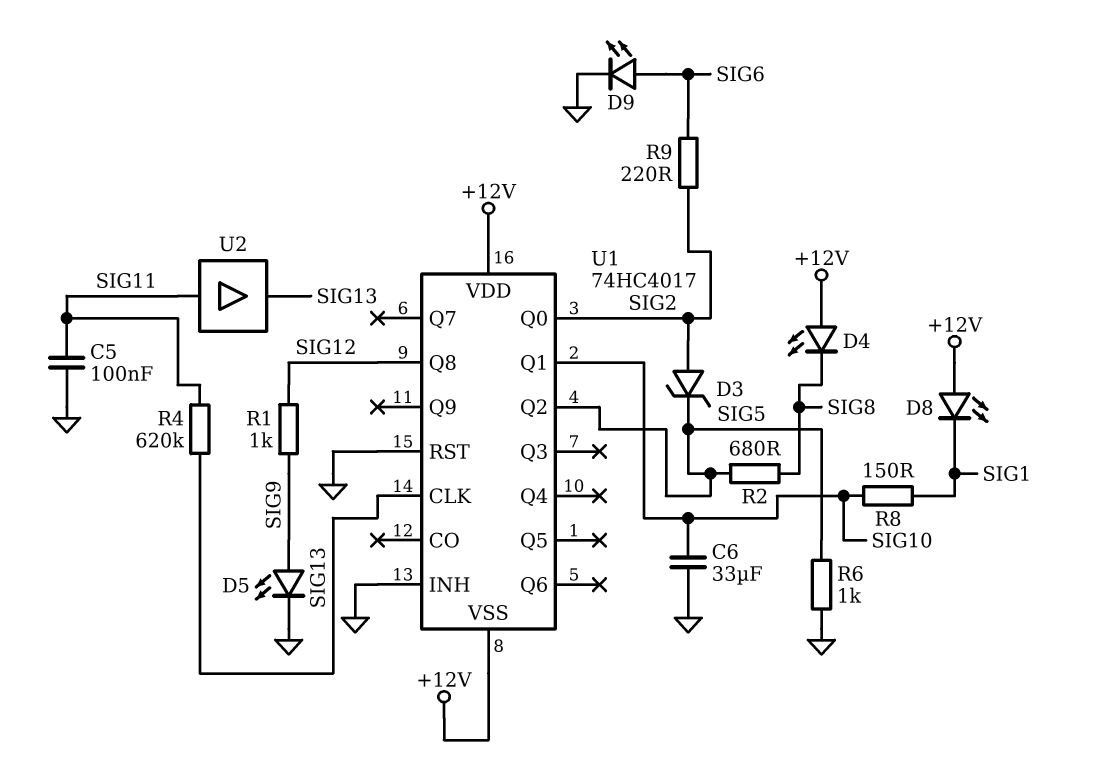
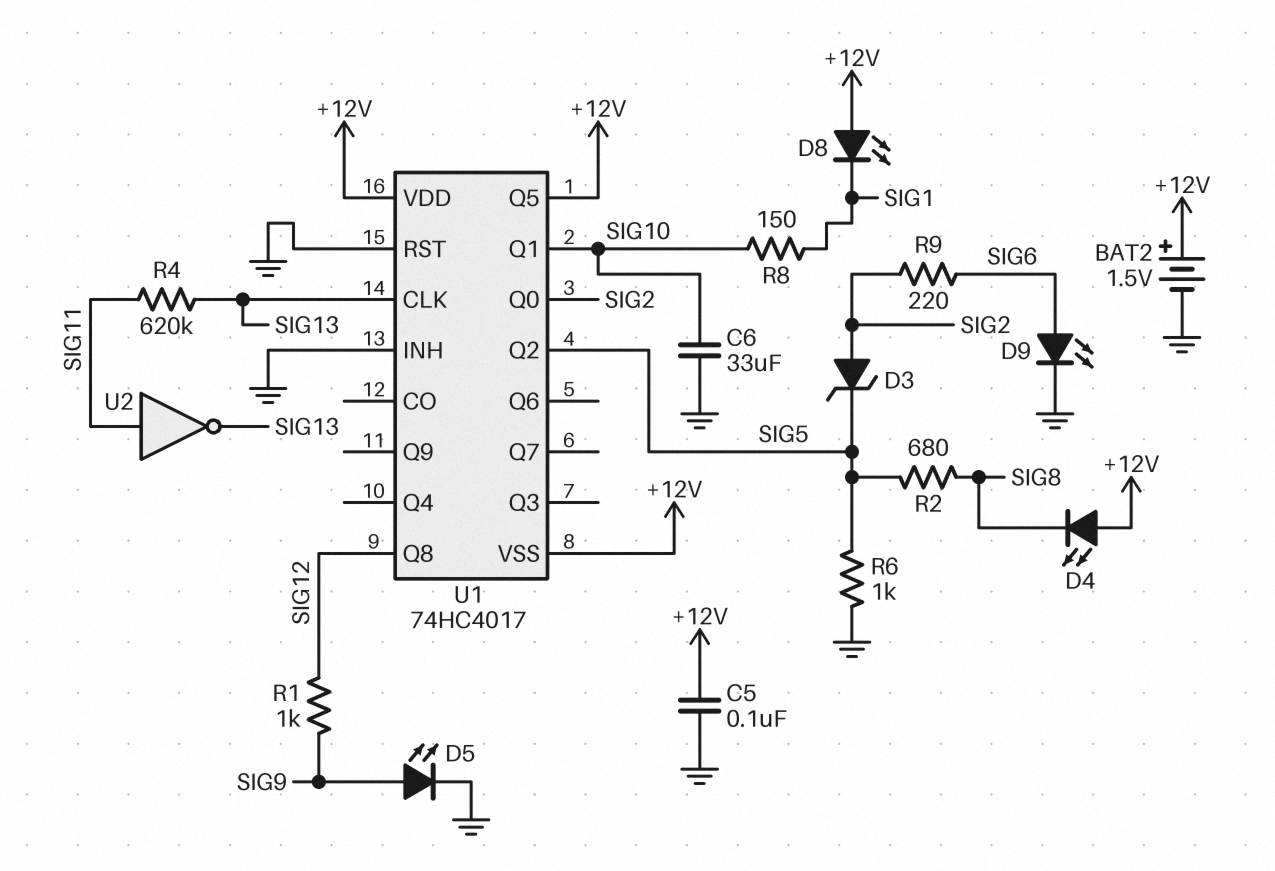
BAT2: none -> 1.5V (plus +12V, minus GND)
C5: 100nF (GND, SIG11) -> 100nF (+12V, GND)
U1 pin Q5: none -> +12V
U2: buffer (in SIG11, out SIG13) -> NOT (in SIG11, out SIG13)

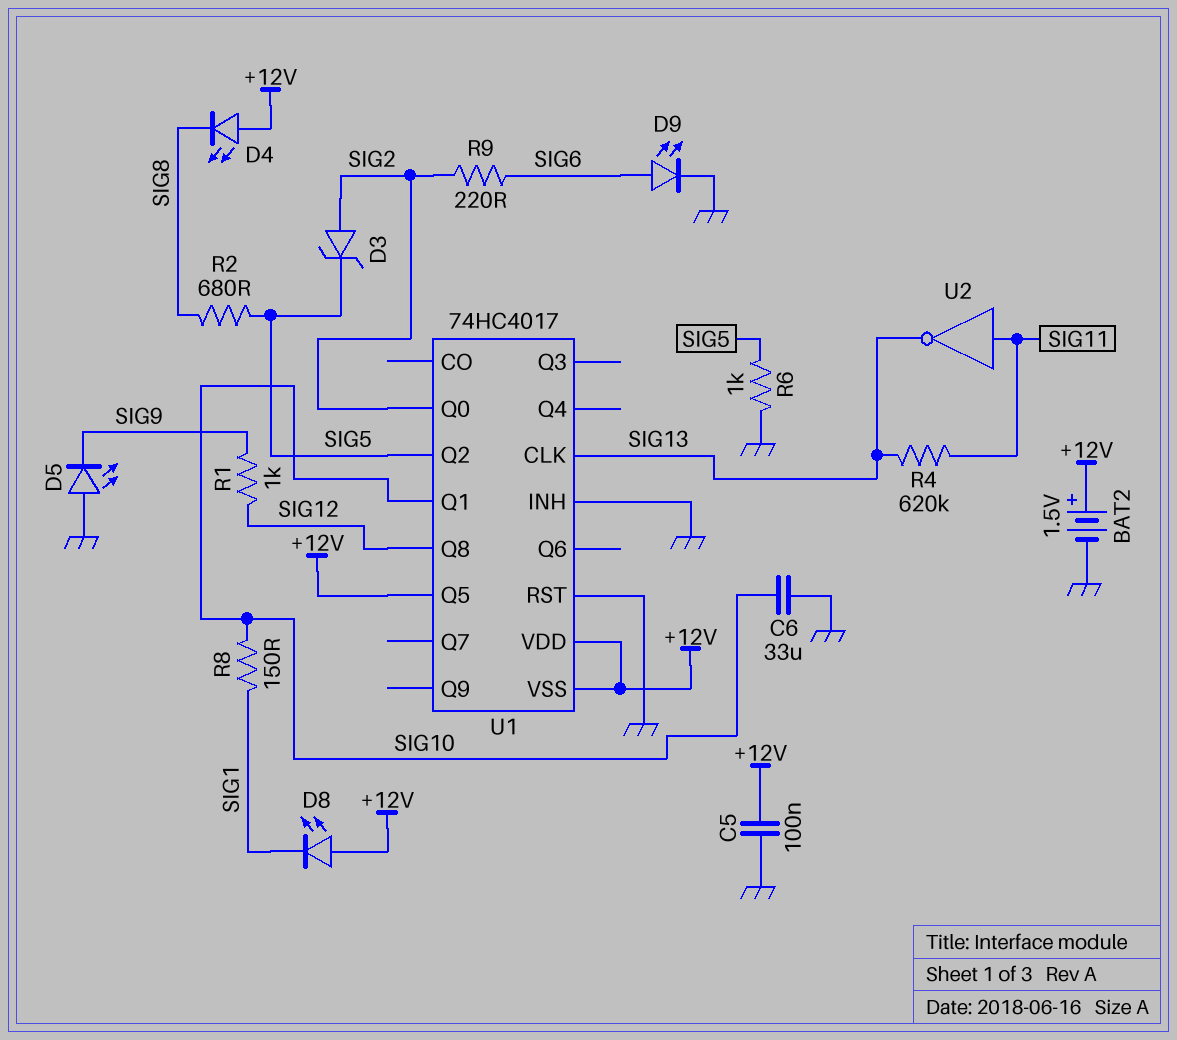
D5: LED (A SIG9, K GND) -> LED (A GND, K SIG9)

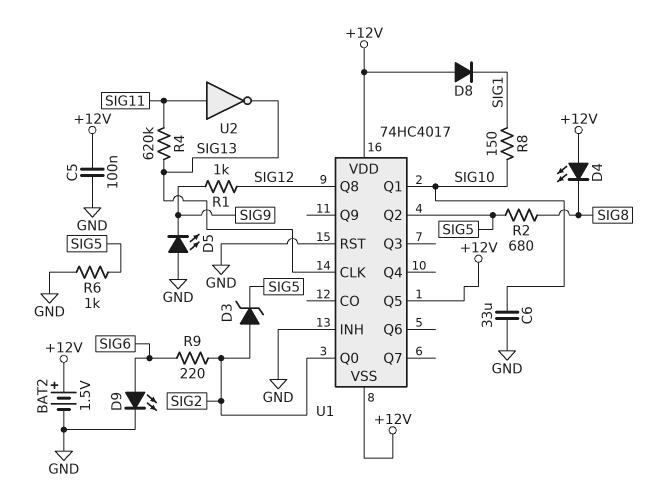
D8: LED (A +12V, K SIG1) -> diode (A +12V, K SIG1)

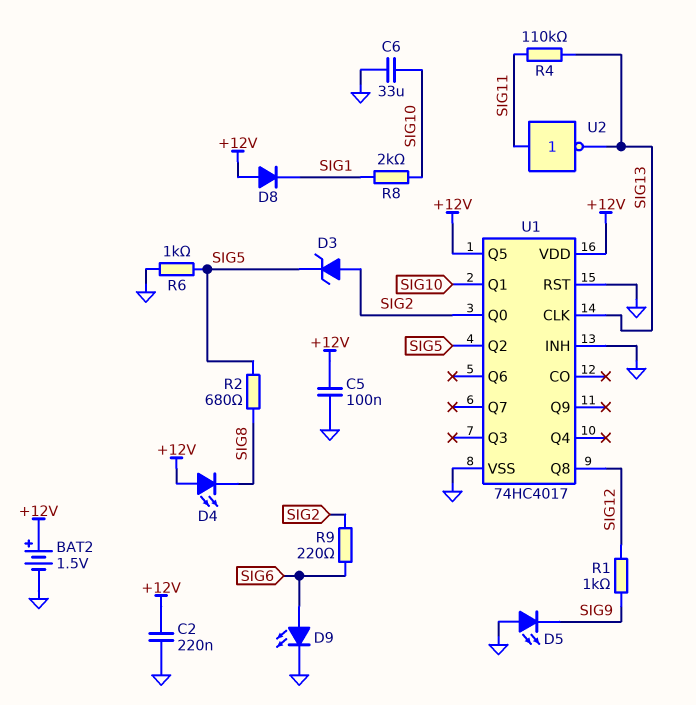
C2: none -> 220nF (+12V, GND)
R4: 620k (SIG11, SIG13) -> 110k (SIG11, SIG13)
R8: 150 (SIG1, SIG10) -> 2k (SIG1, SIG10)
U1 pin VSS: +12V -> GND

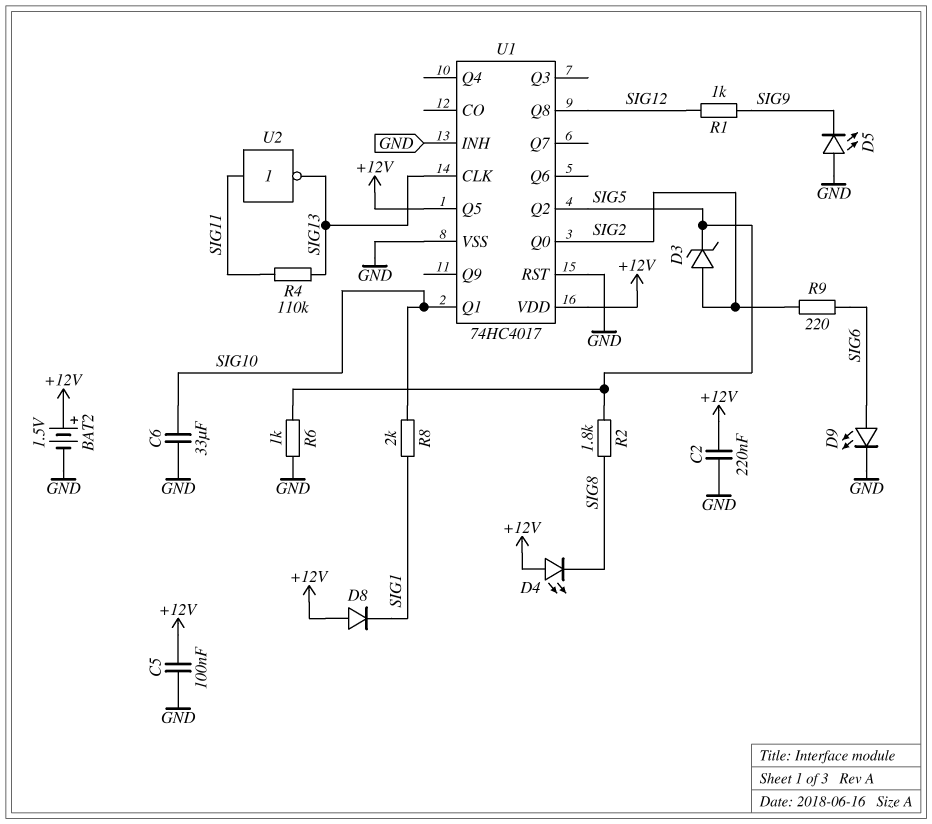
R2: 680 (SIG5, SIG8) -> 1.8k (SIG5, SIG8)

